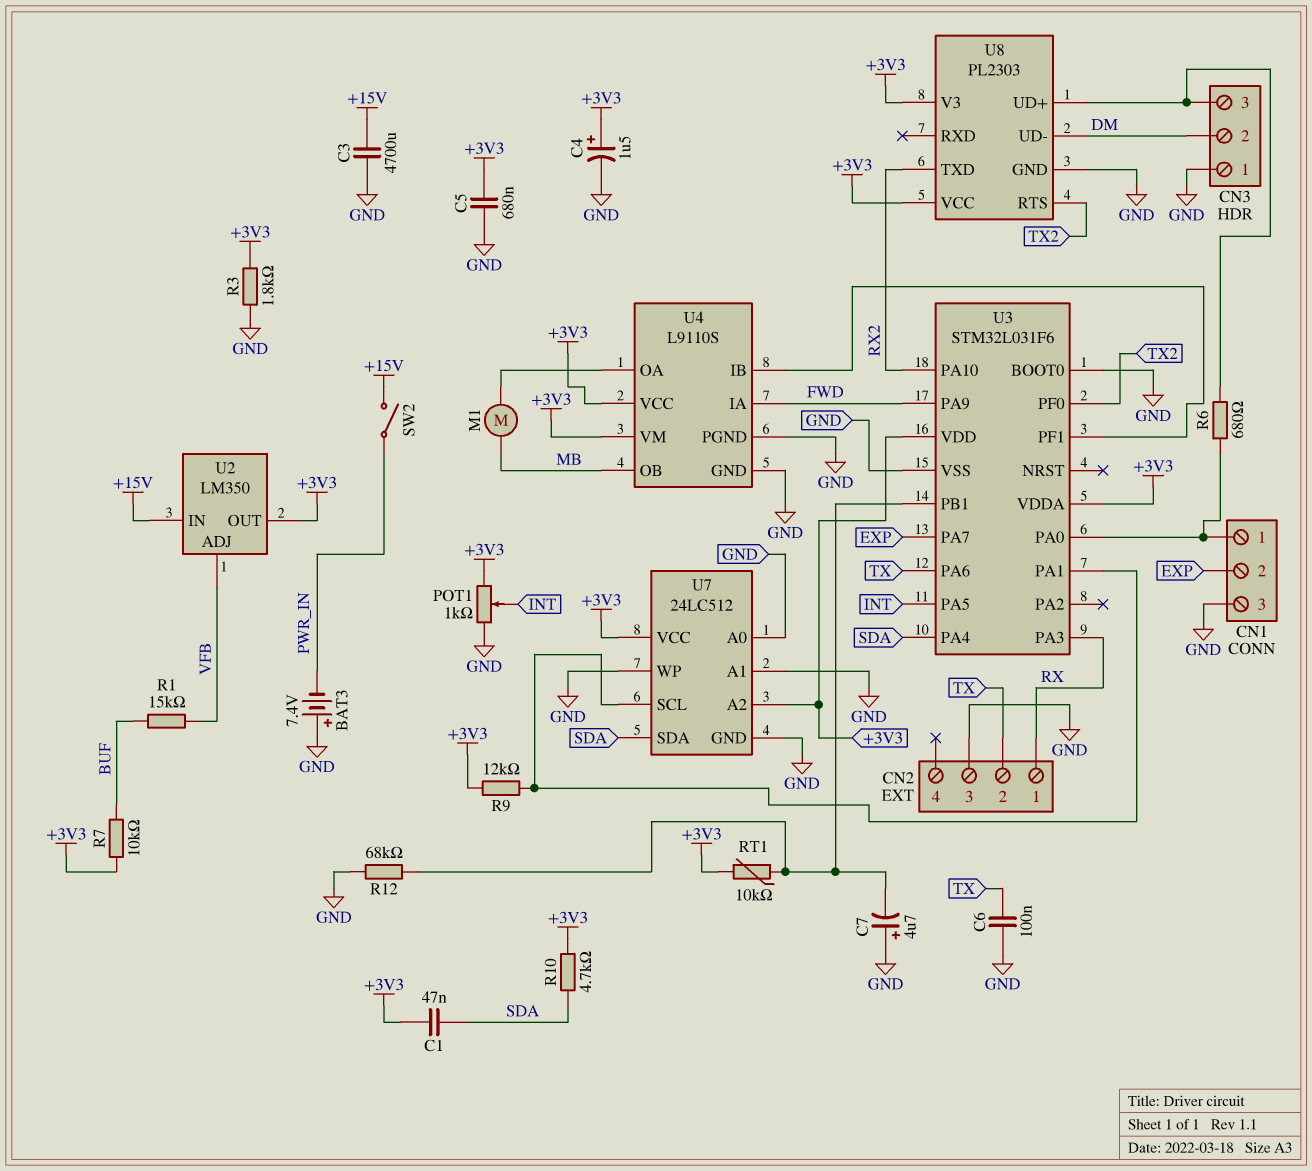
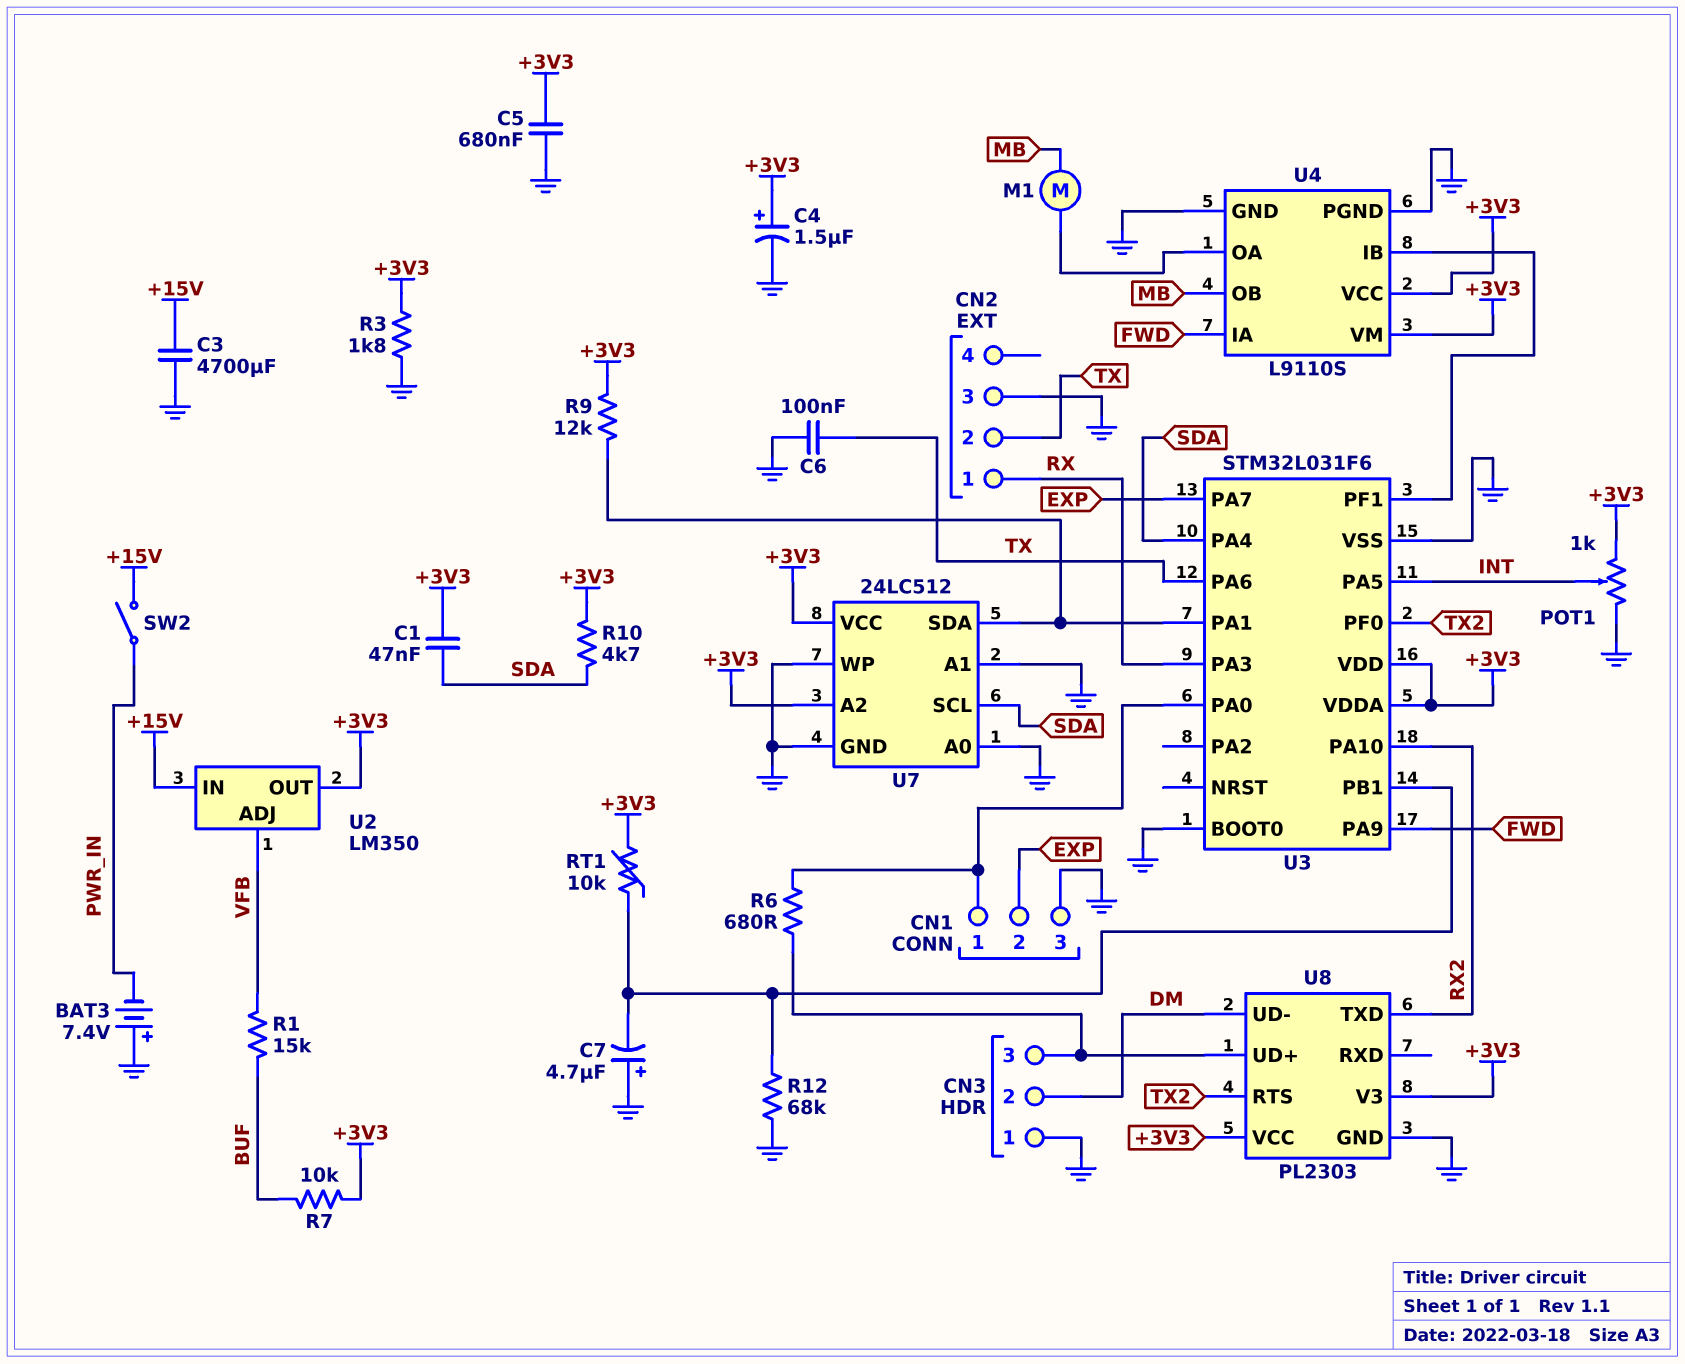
U7 pin SCL: U3/PA1 -> SDA
U7 pin SDA: SDA -> U3/PA1

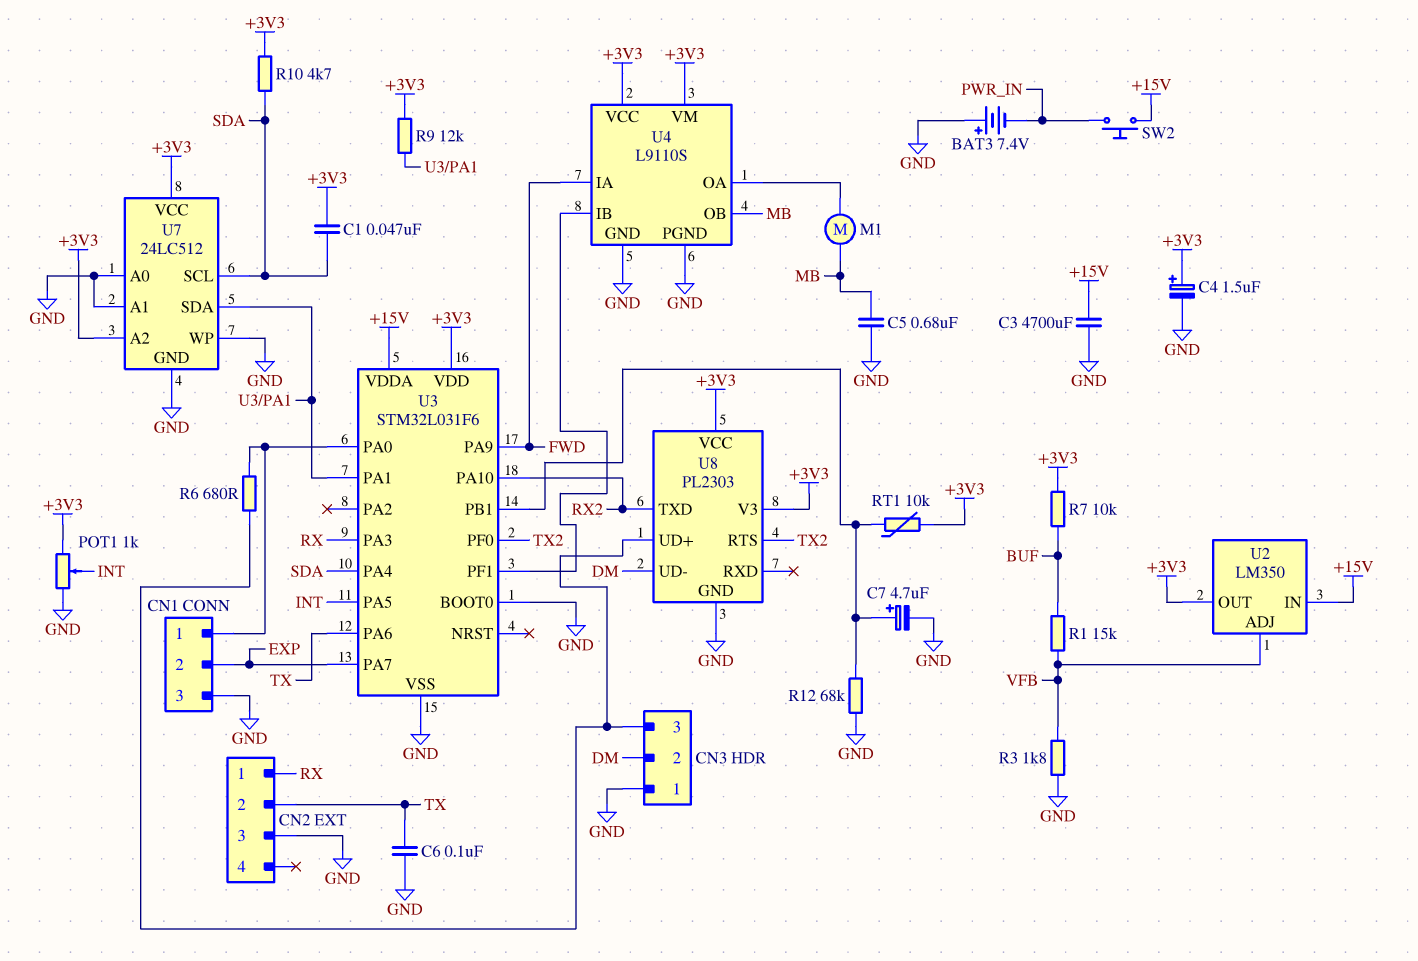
C5: 680nF (+3V3, GND) -> 680nF (GND, MB)
C7: 4.7uF (plus GND, minus U3/PB1) -> 4.7uF (plus U3/PB1, minus GND)
R3: 1.8k (+3V3, GND) -> 1.8k (GND, VFB)
SW2: switch (+15V, PWR_IN) -> button (+15V, PWR_IN)
U3 pin VDDA: +3V3 -> +15V

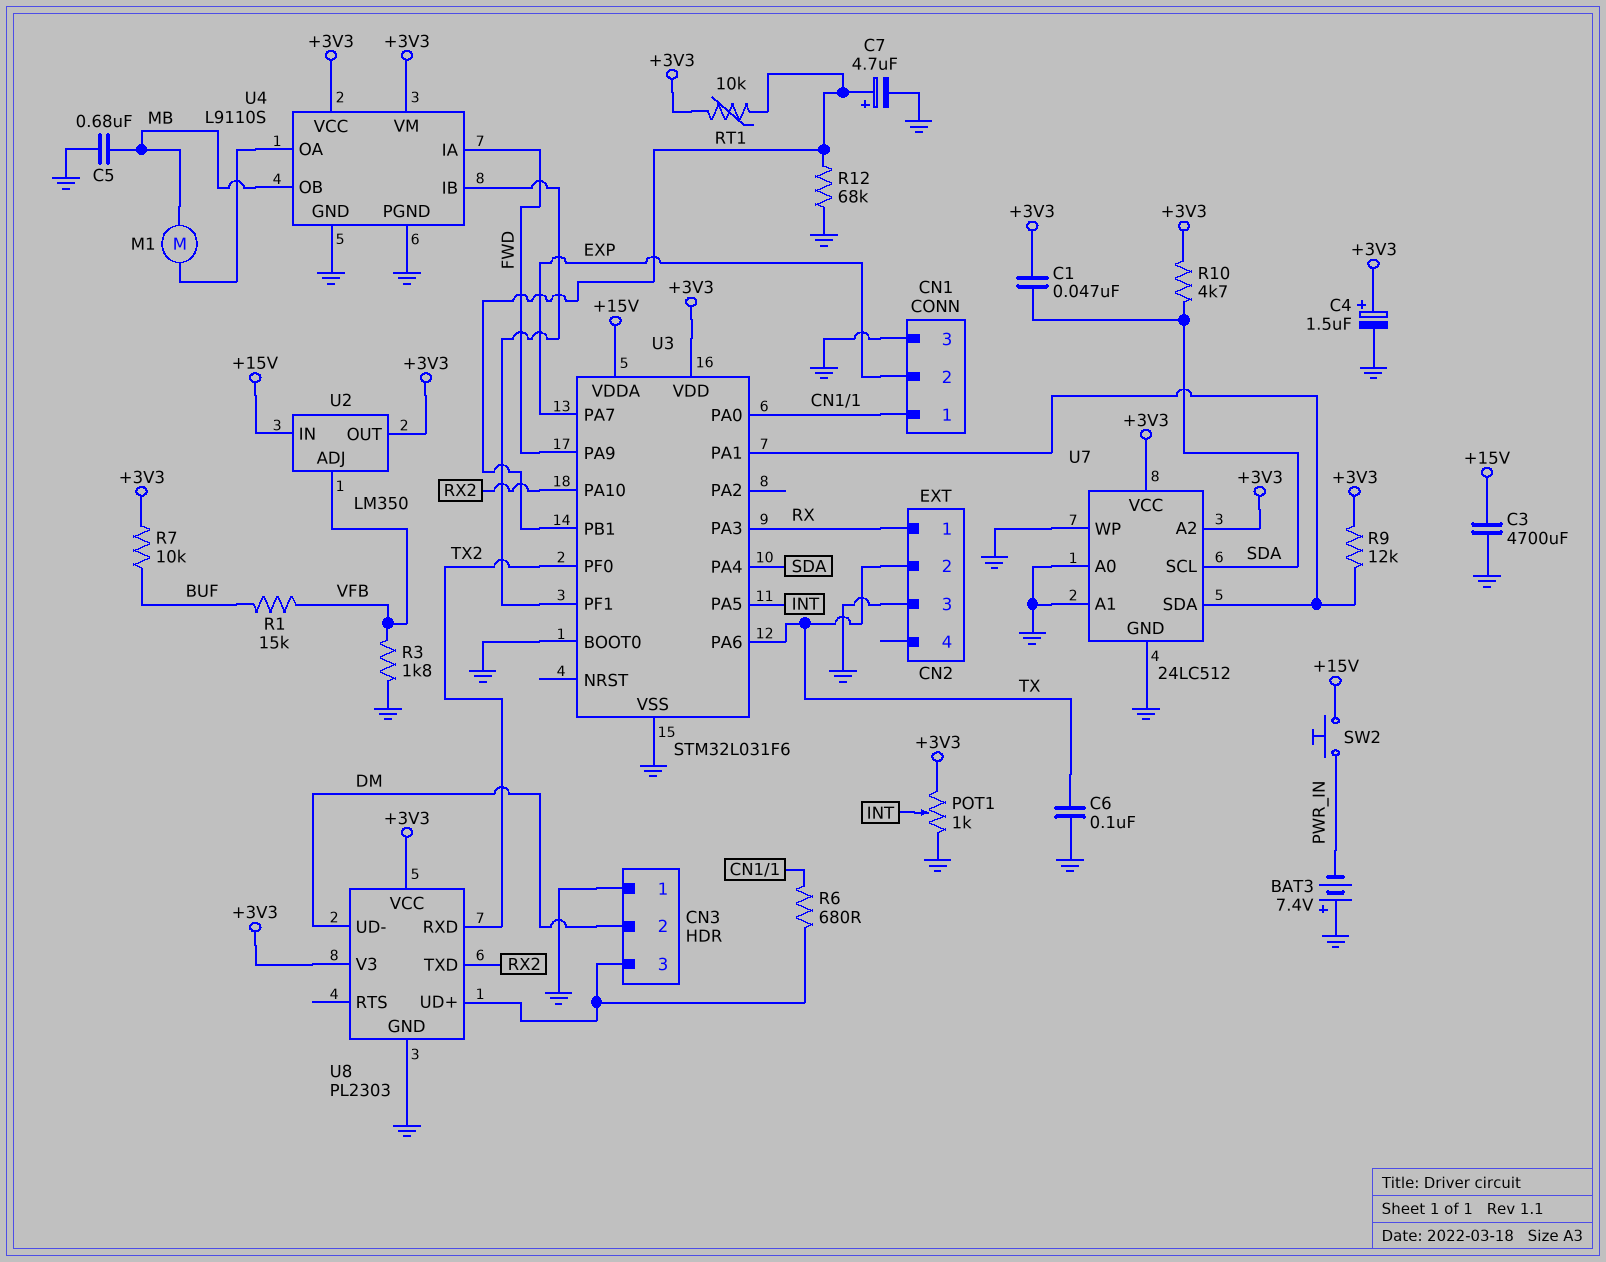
U8 pin RTS: TX2 -> none
U8 pin RXD: none -> TX2

